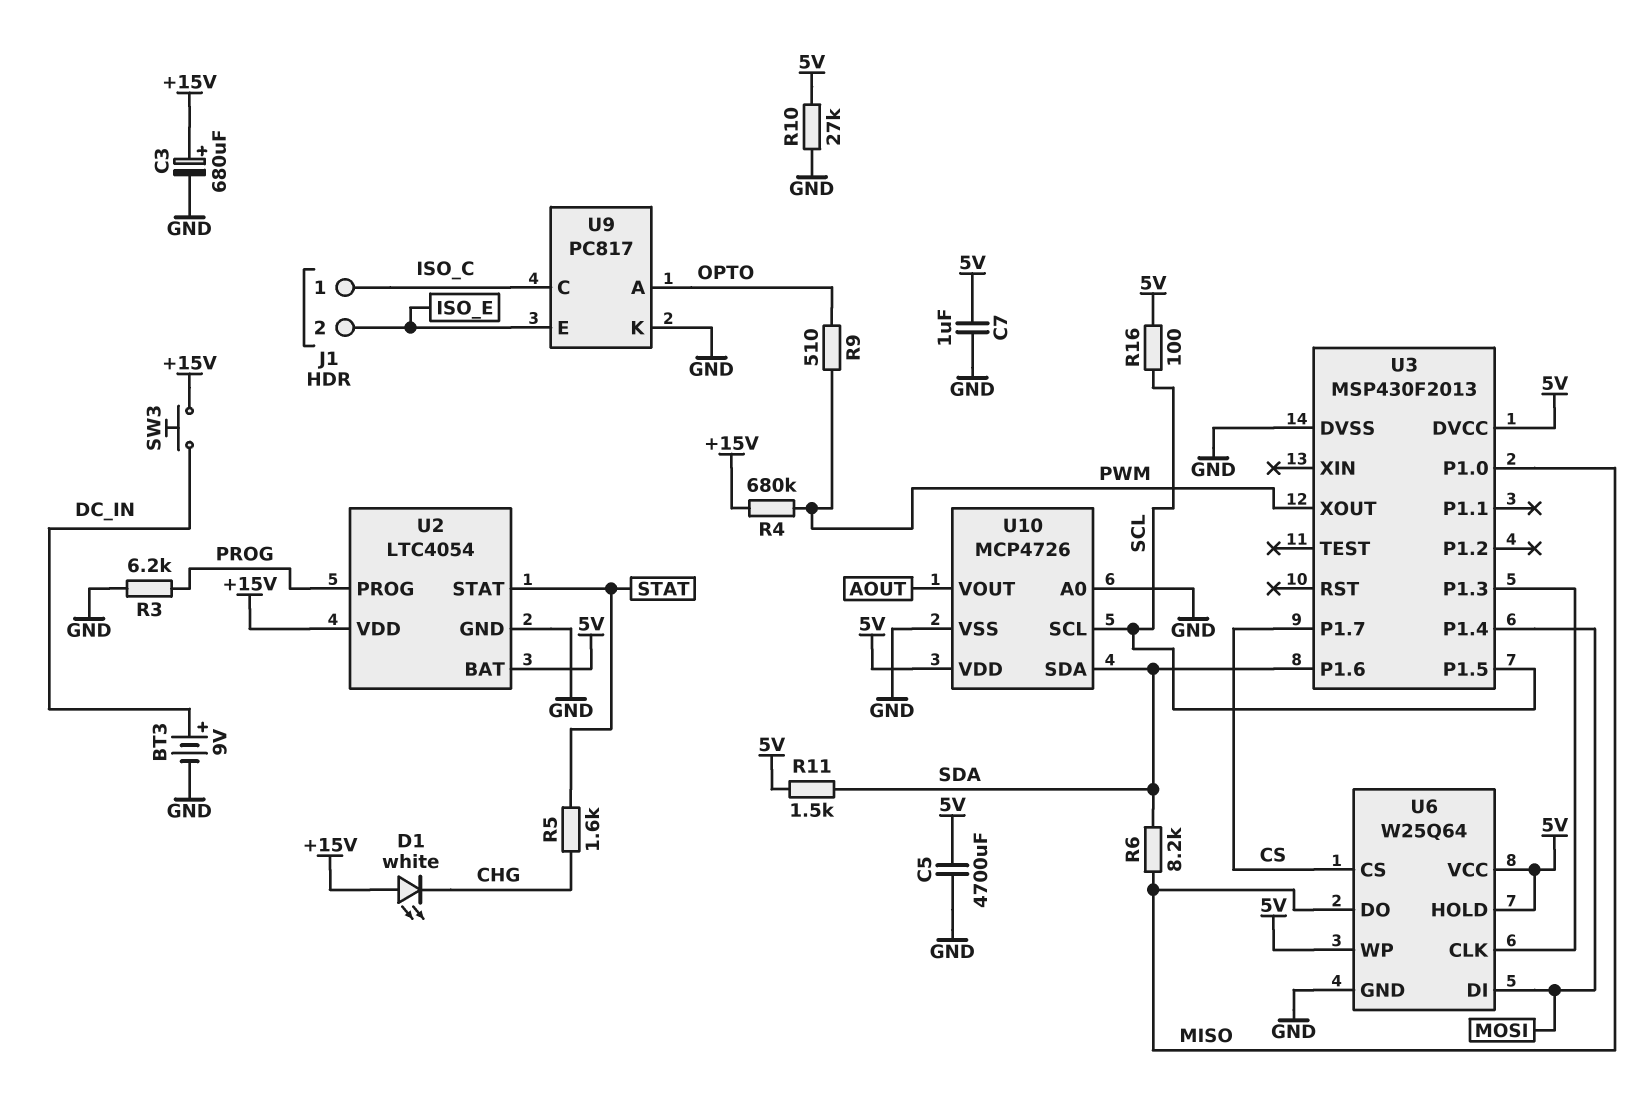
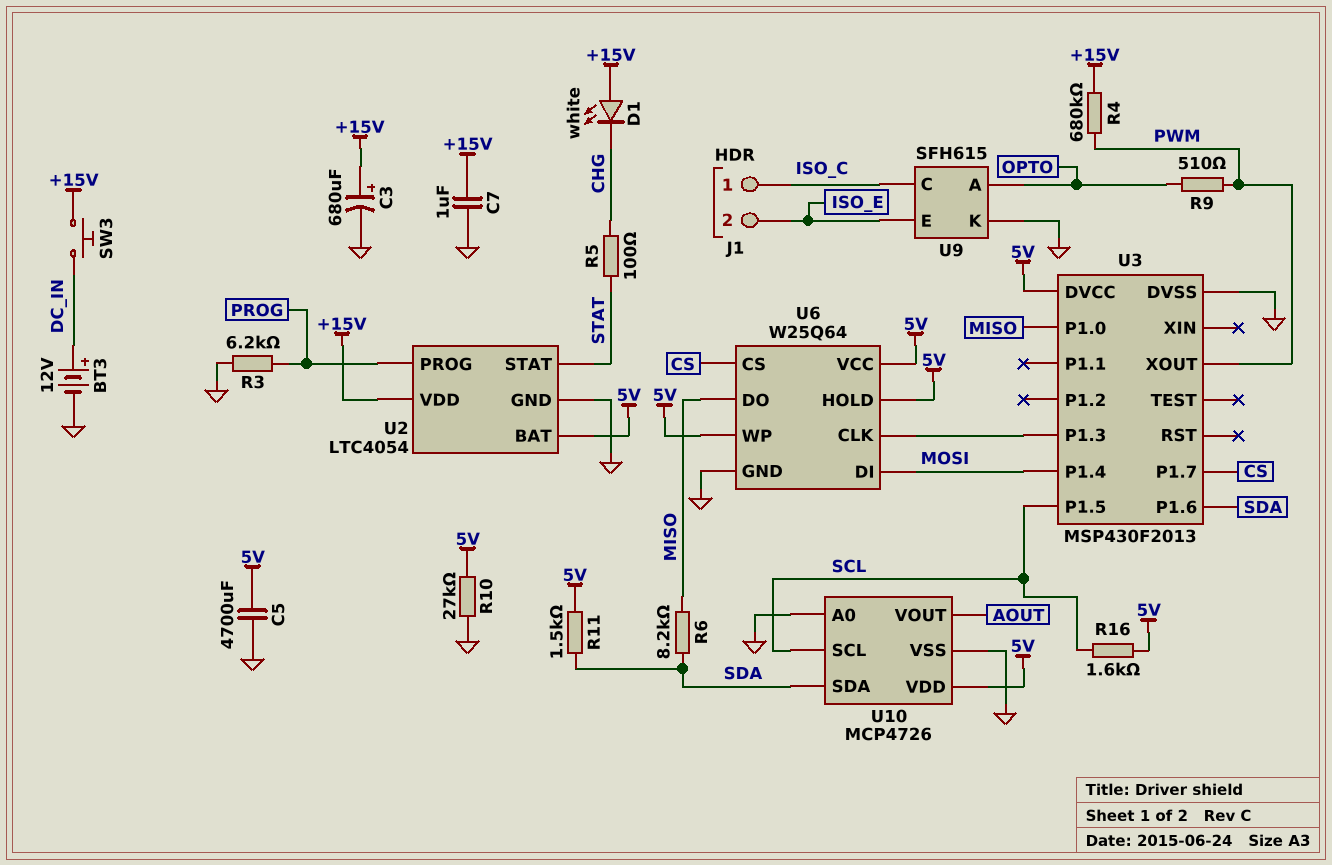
BT3: 9V (plus DC_IN, minus GND) -> 12V (plus DC_IN, minus GND)
C7: 1uF (5V, GND) -> 1uF (+15V, GND)
R5: 1.6k (CHG, STAT) -> 100 (CHG, STAT)
R16: 100 (5V, SCL) -> 1.6k (5V, SCL)
U9: PC817 -> SFH615

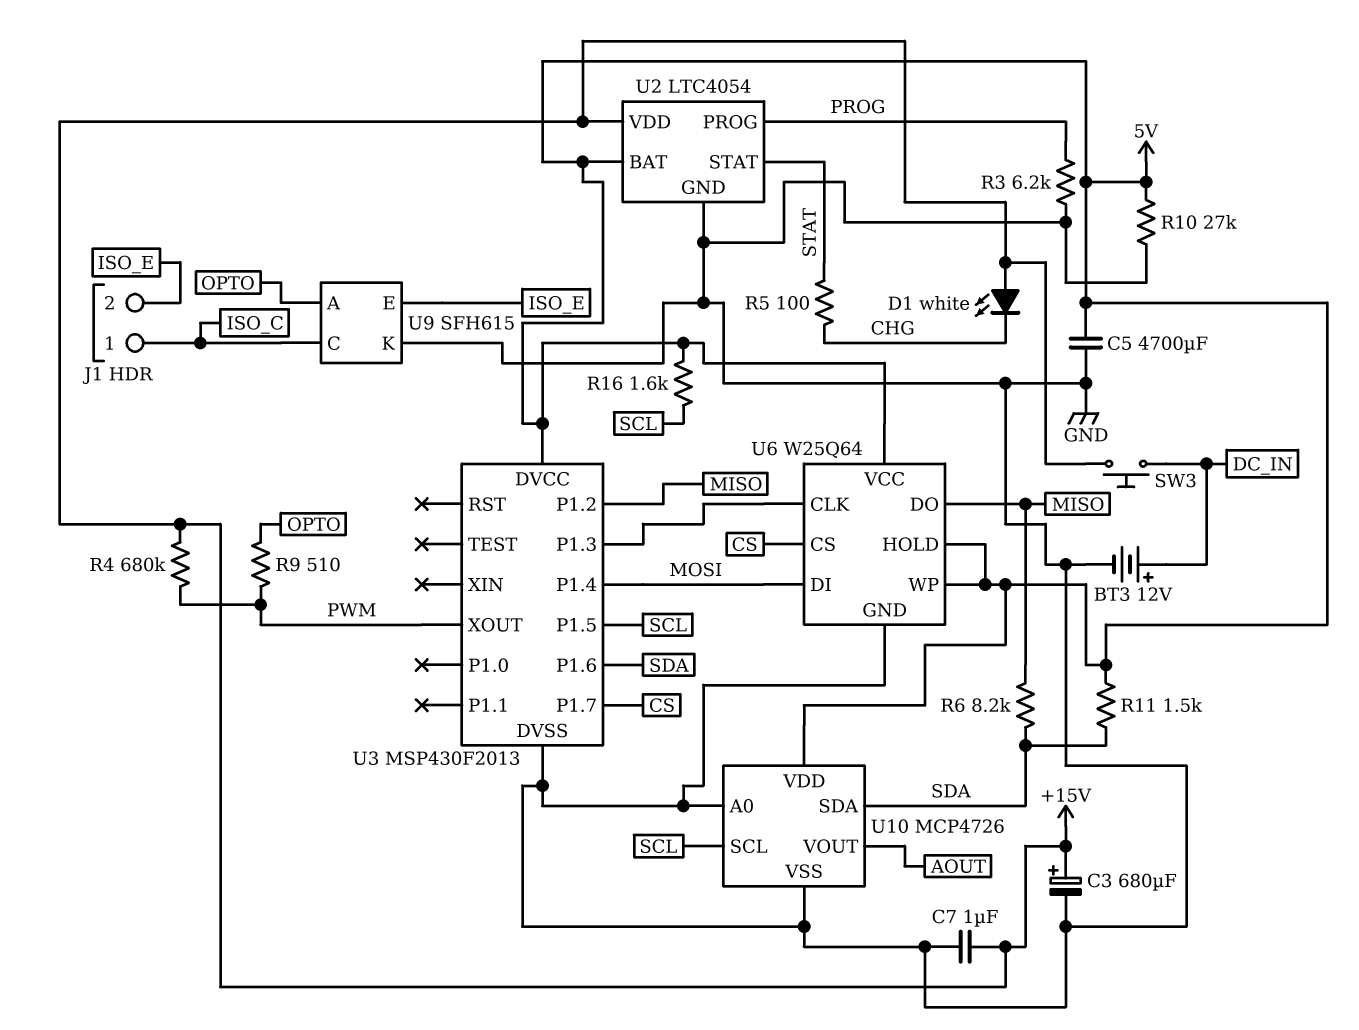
U3 pin P1.0: MISO -> none
U3 pin P1.2: none -> MISO

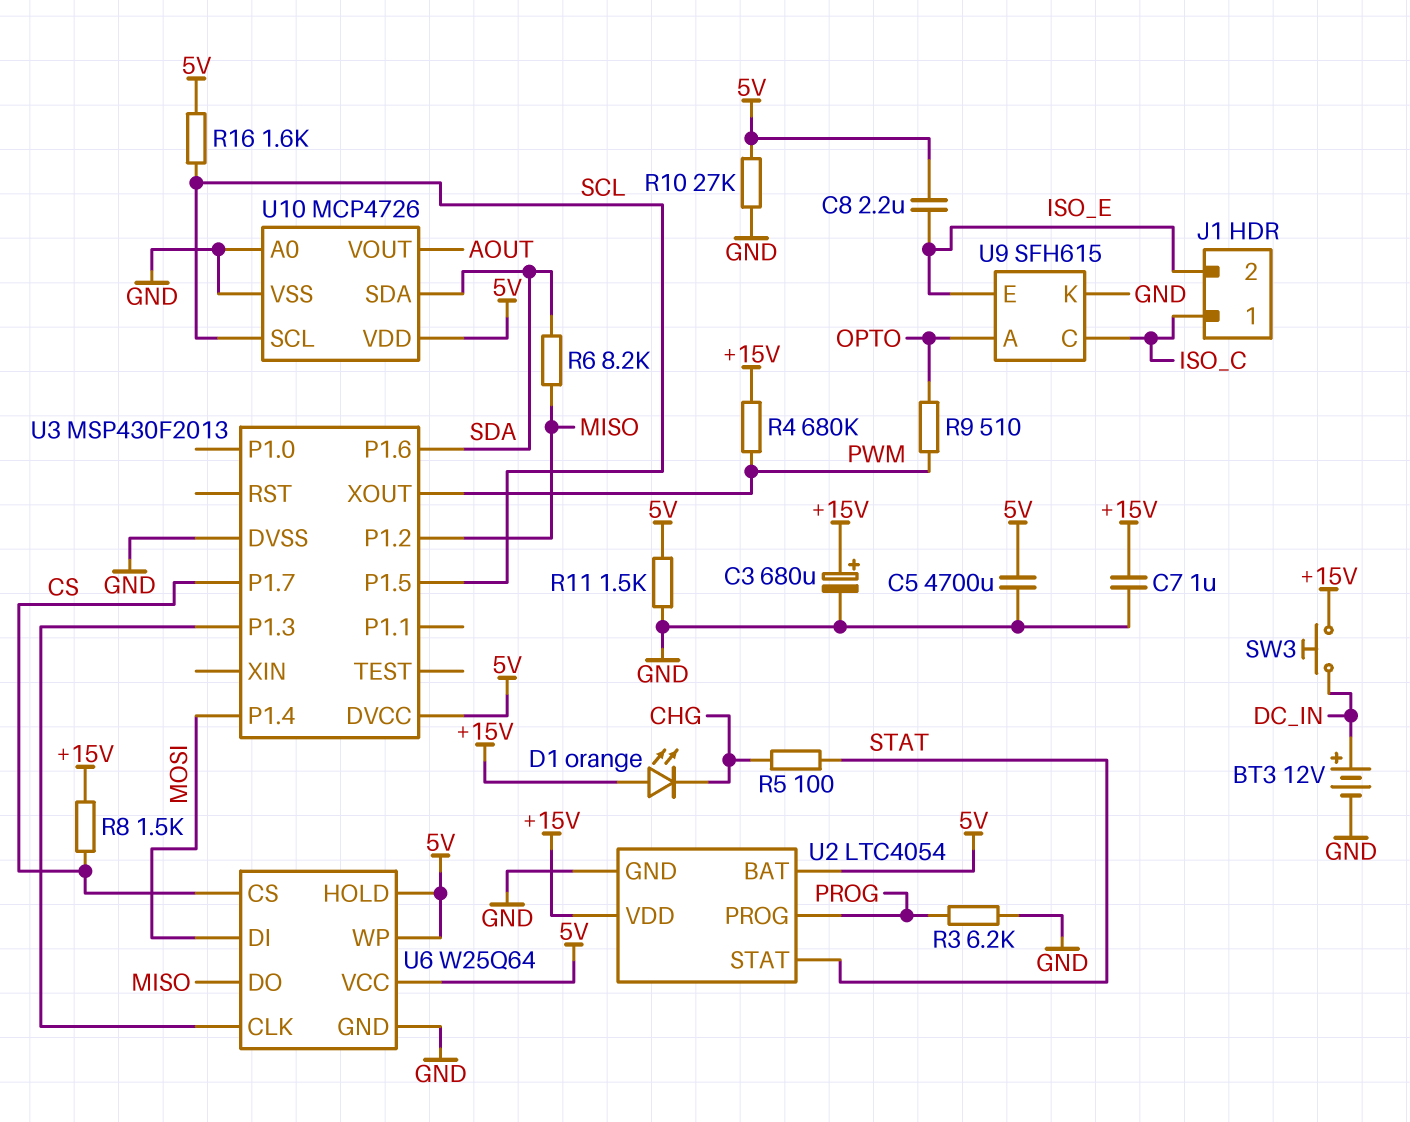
C8: none -> 2.2uF (5V, ISO_E)
D1: LED white (A +15V, K CHG) -> LED orange (A +15V, K CHG)
R8: none -> 1.5k (+15V, CS)
R11: 1.5k (5V, SDA) -> 1.5k (5V, GND)

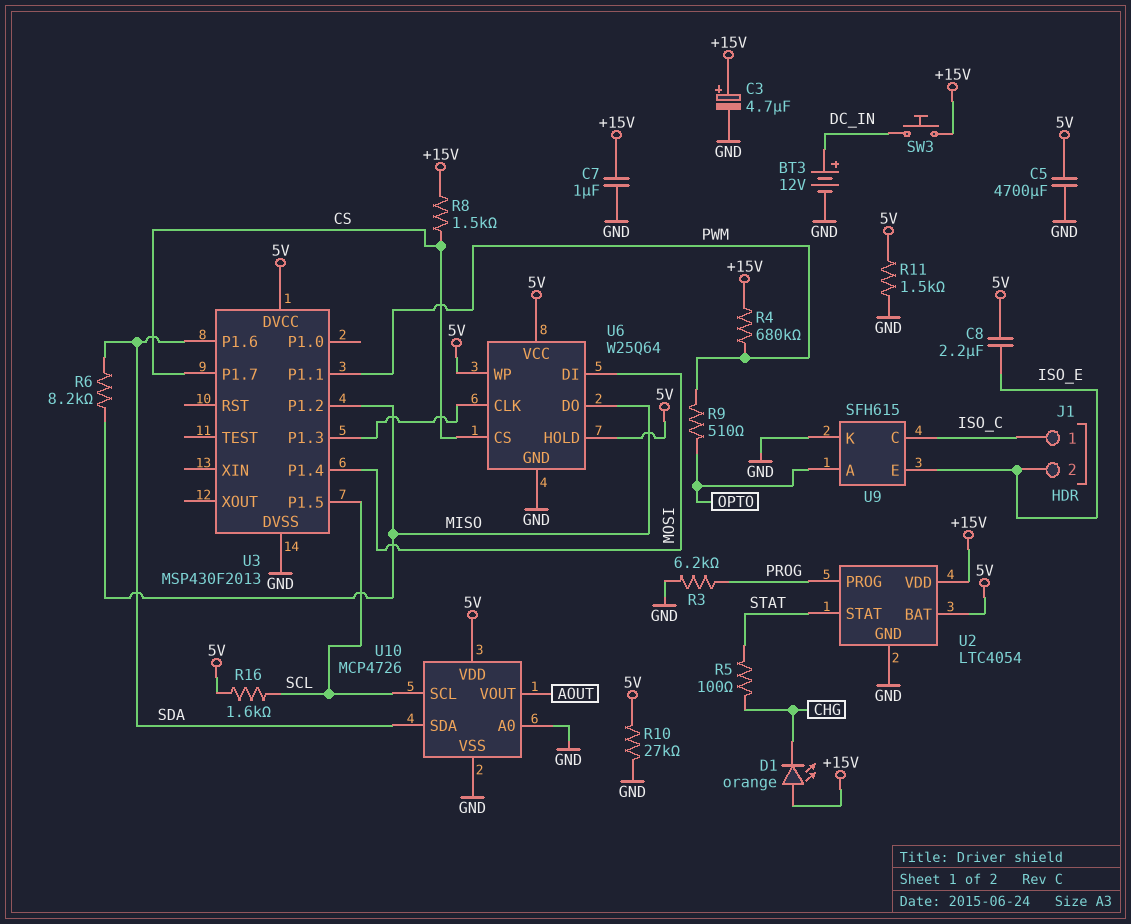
C3: 680uF (plus +15V, minus GND) -> 4.7uF (plus +15V, minus GND)
U3 pin P1.1: none -> PWM
U3 pin XOUT: PWM -> none

